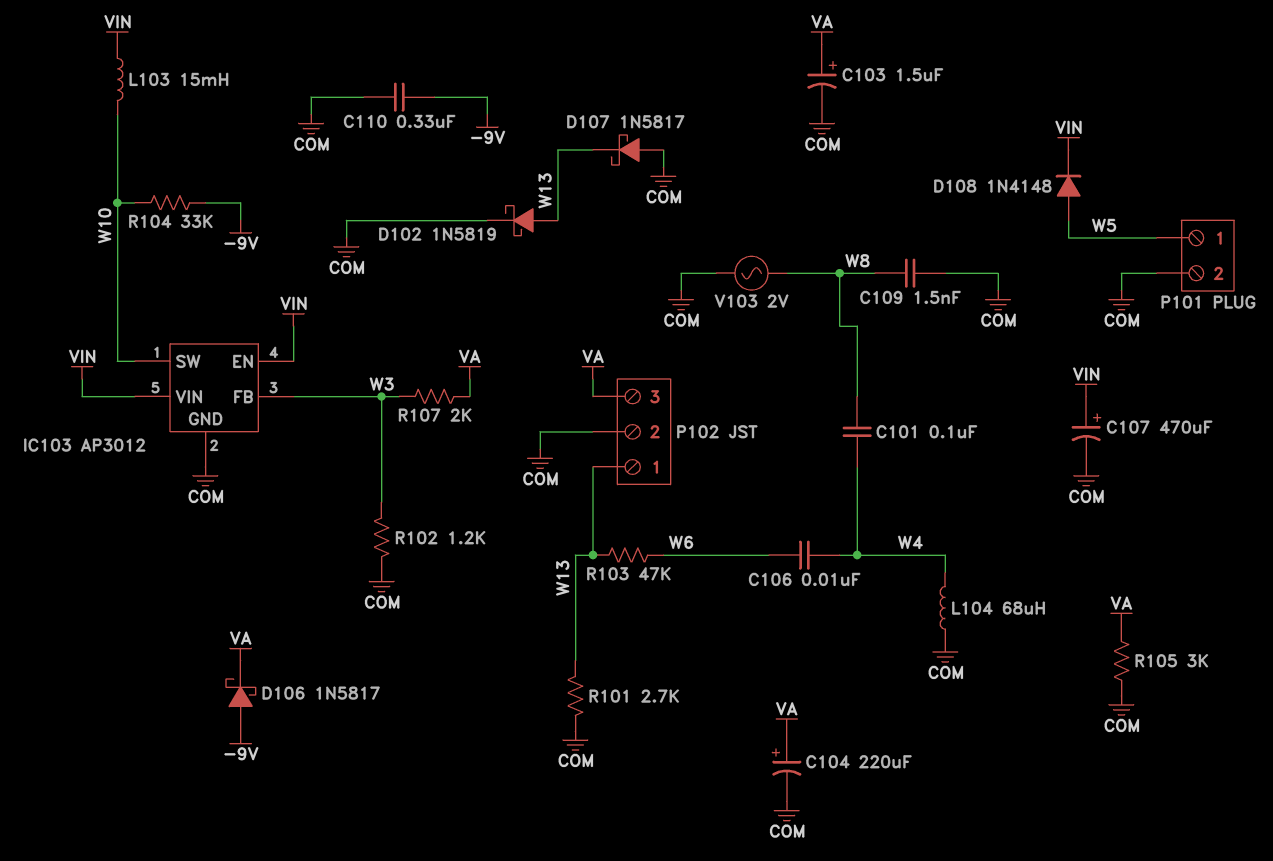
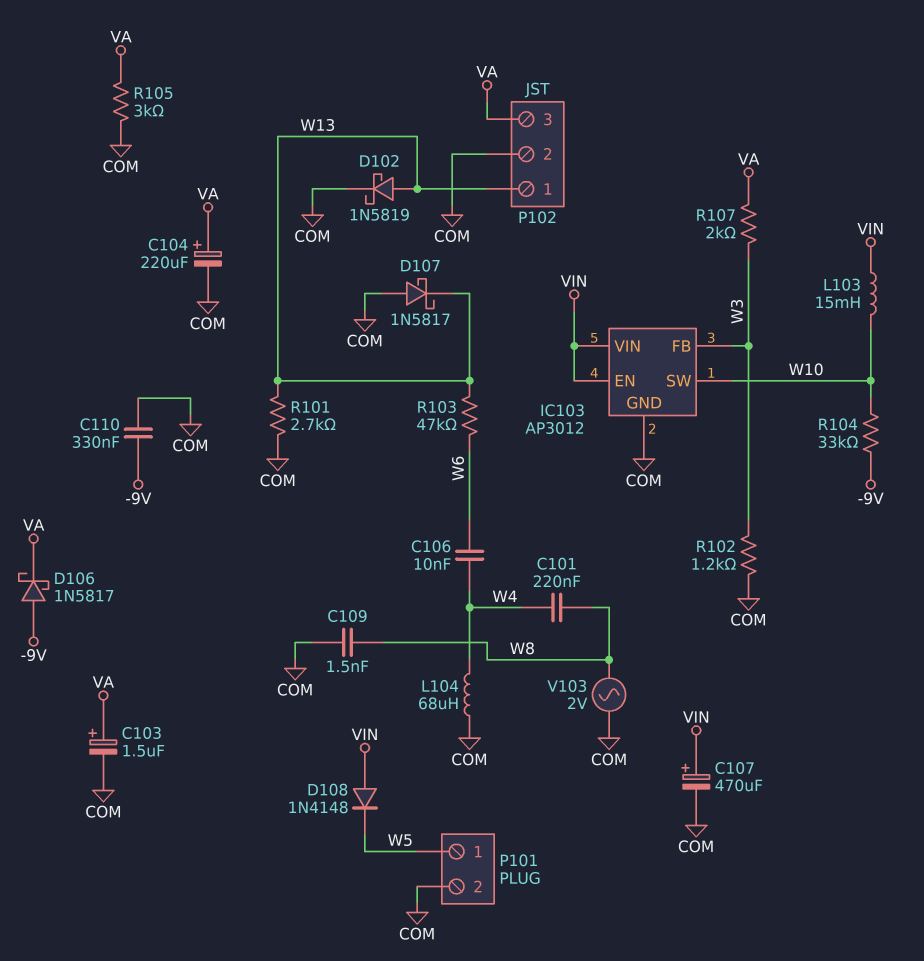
C101: 100nF (W4, W8) -> 220nF (W4, W8)
D108: diode 1N4148 (A W5, K VIN) -> diode 1N4148 (A VIN, K W5)

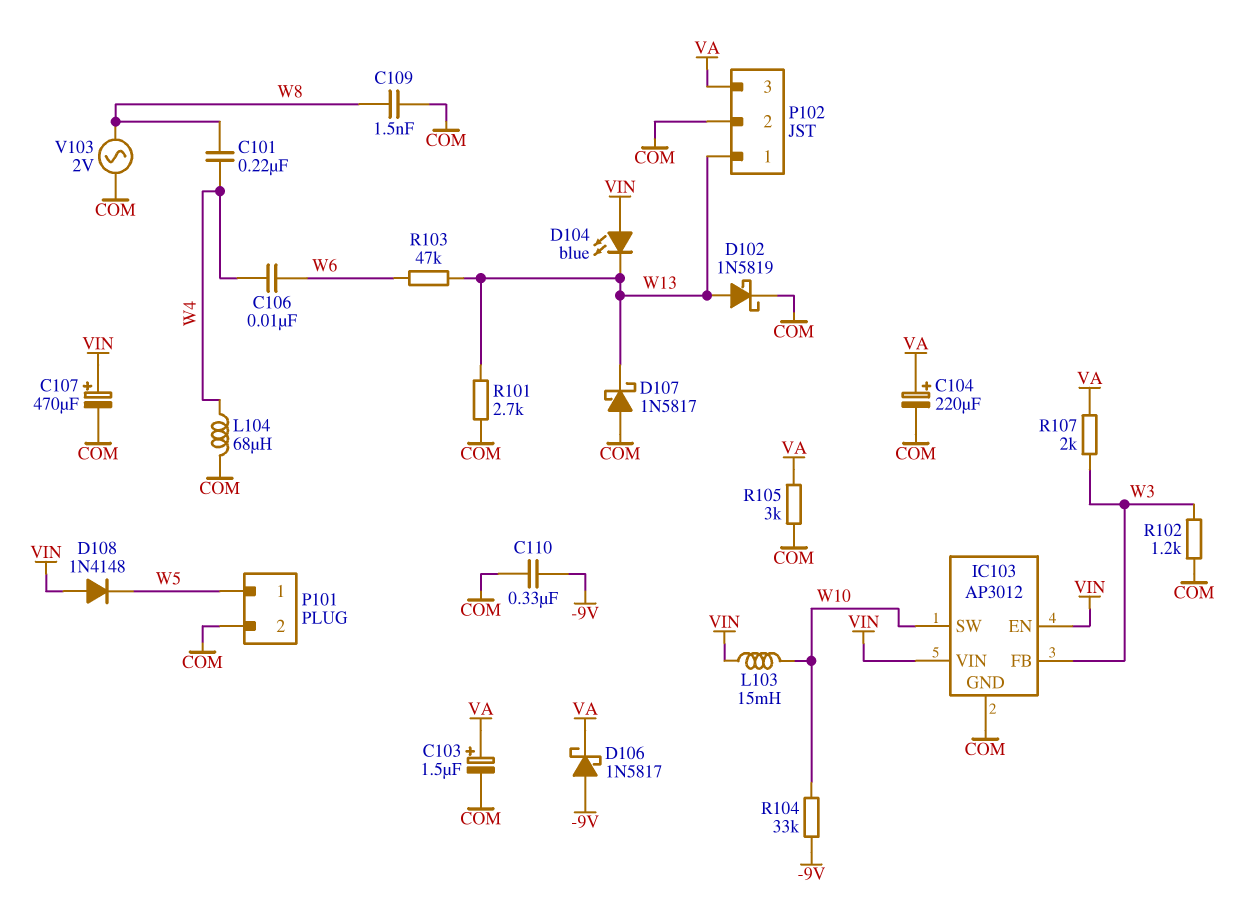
D104: none -> LED blue (A VIN, K W13)

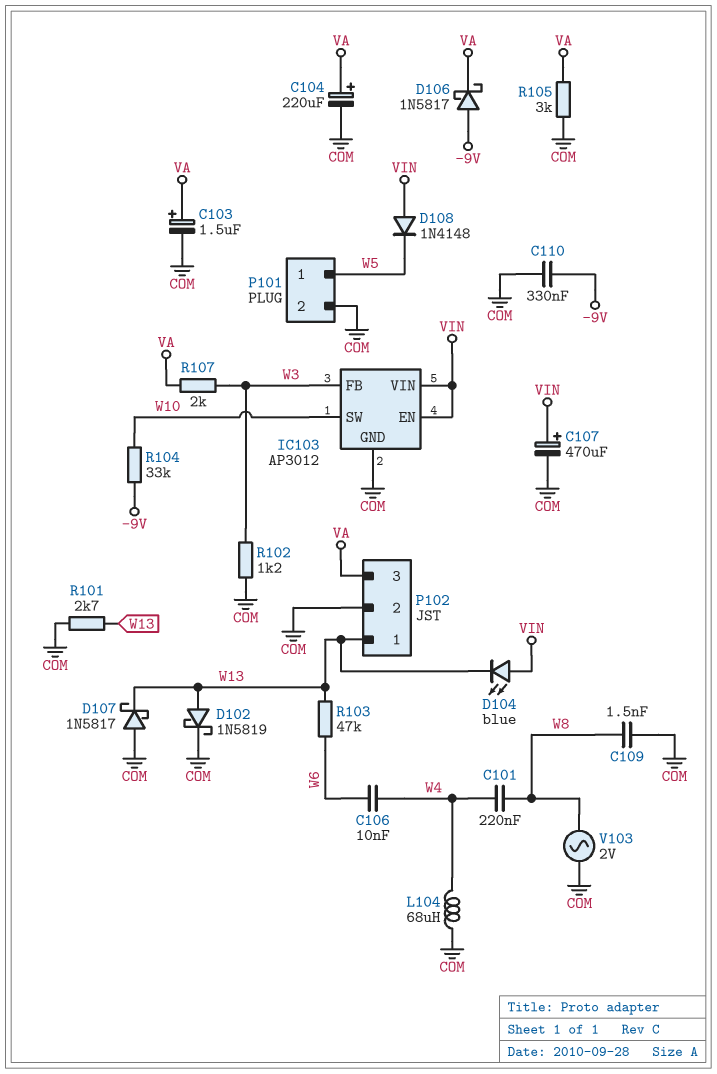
L103: 15mH (VIN, W10) -> none

